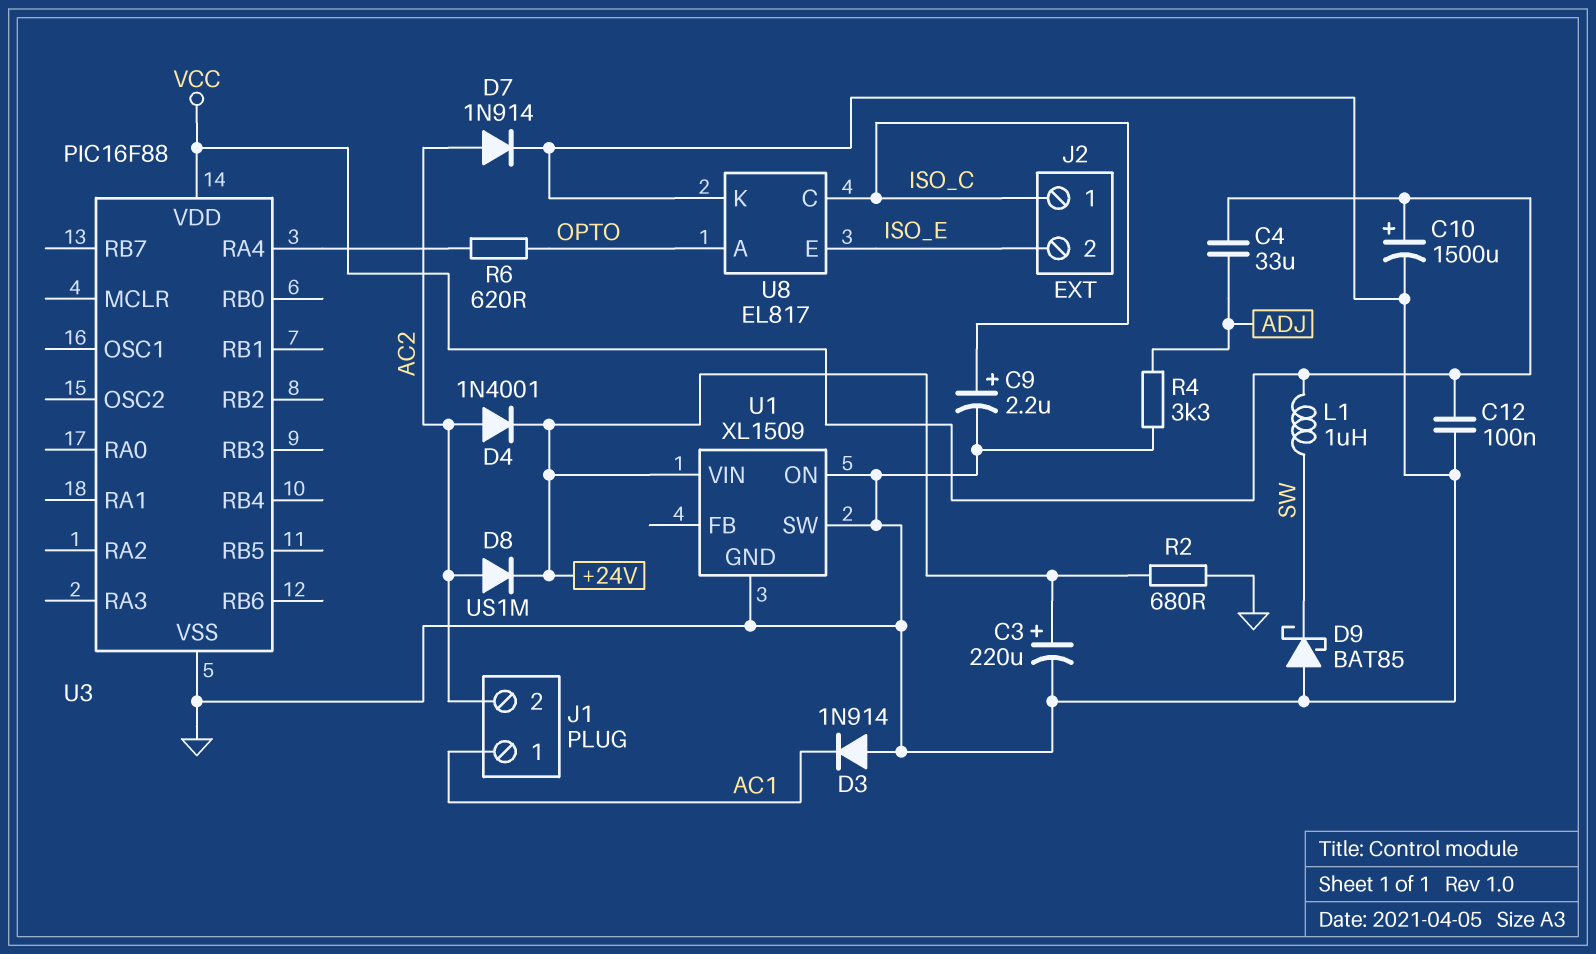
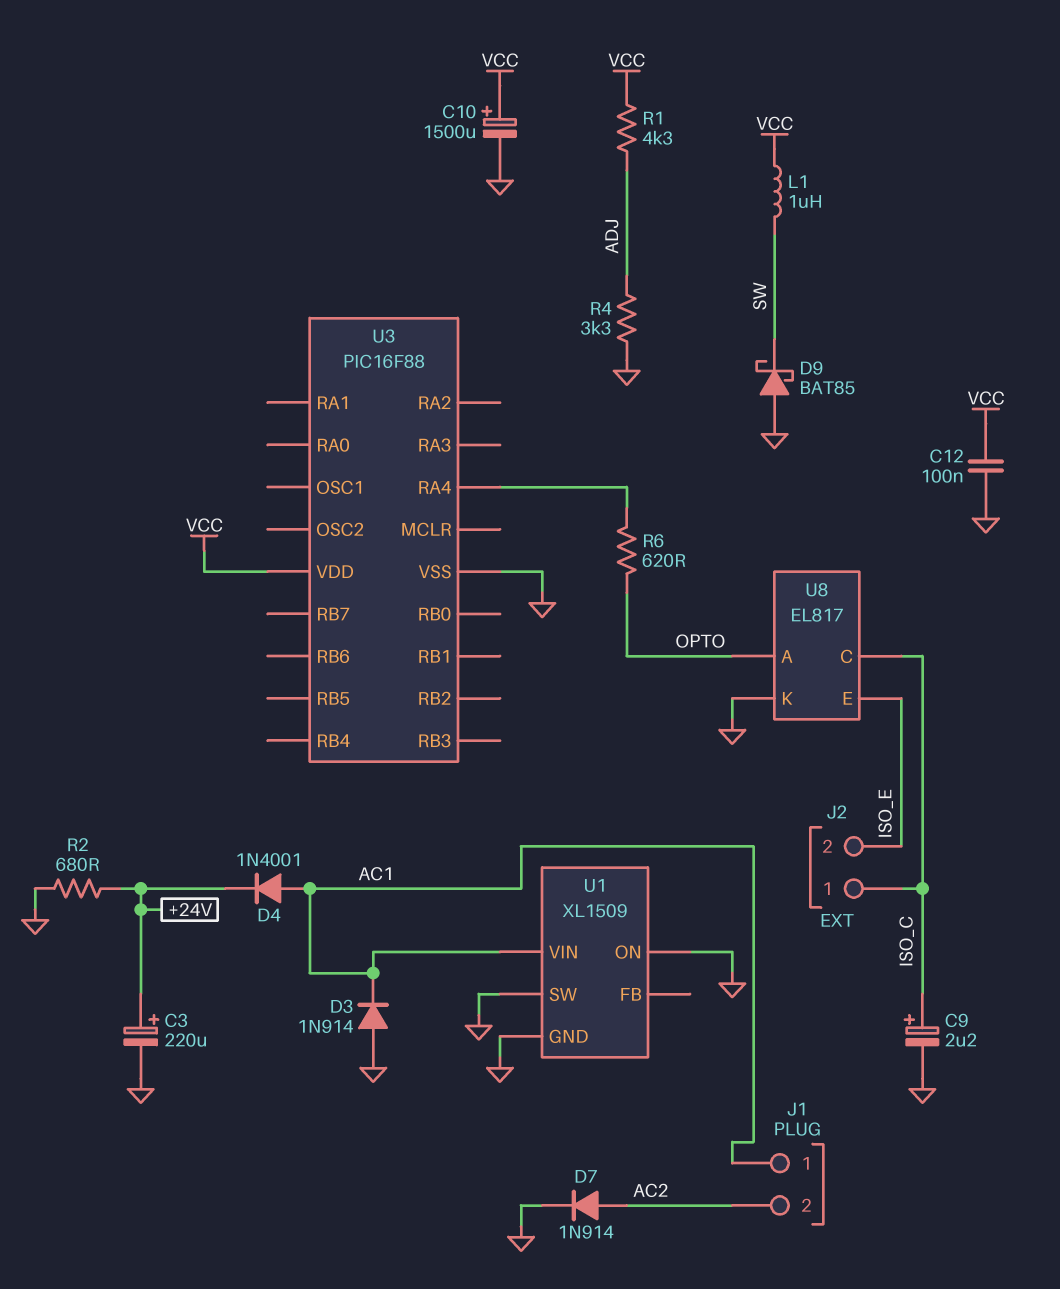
C4: 33uF (ADJ, VCC) -> none
D4: diode 1N4001 (A AC2, K +24V) -> diode 1N4001 (A AC1, K +24V)
D8: diode US1M (A AC2, K +24V) -> none
R1: none -> 4.3k (ADJ, VCC)
U1 pin VIN: +24V -> AC1

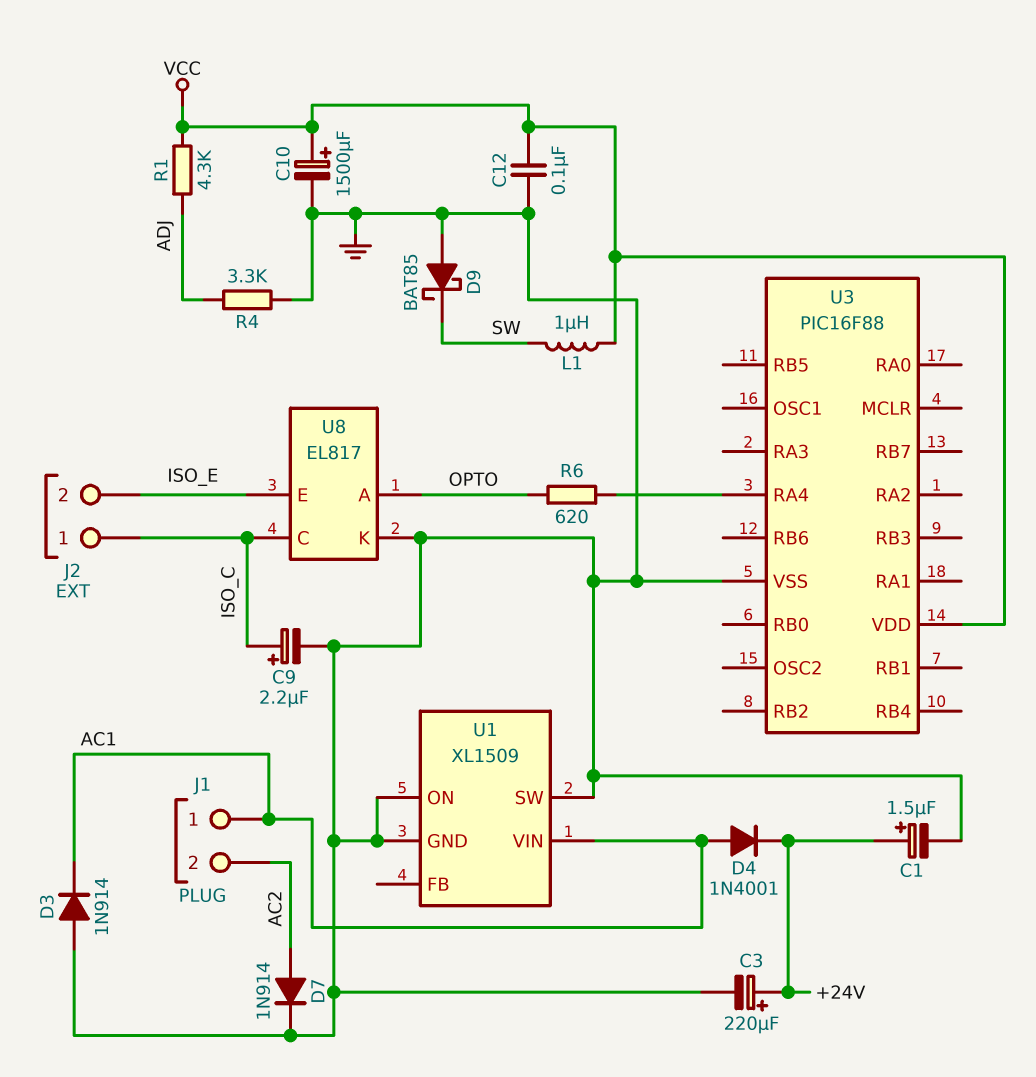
C1: none -> 1.5uF (plus +24V, minus GND)
R2: 680 (+24V, GND) -> none

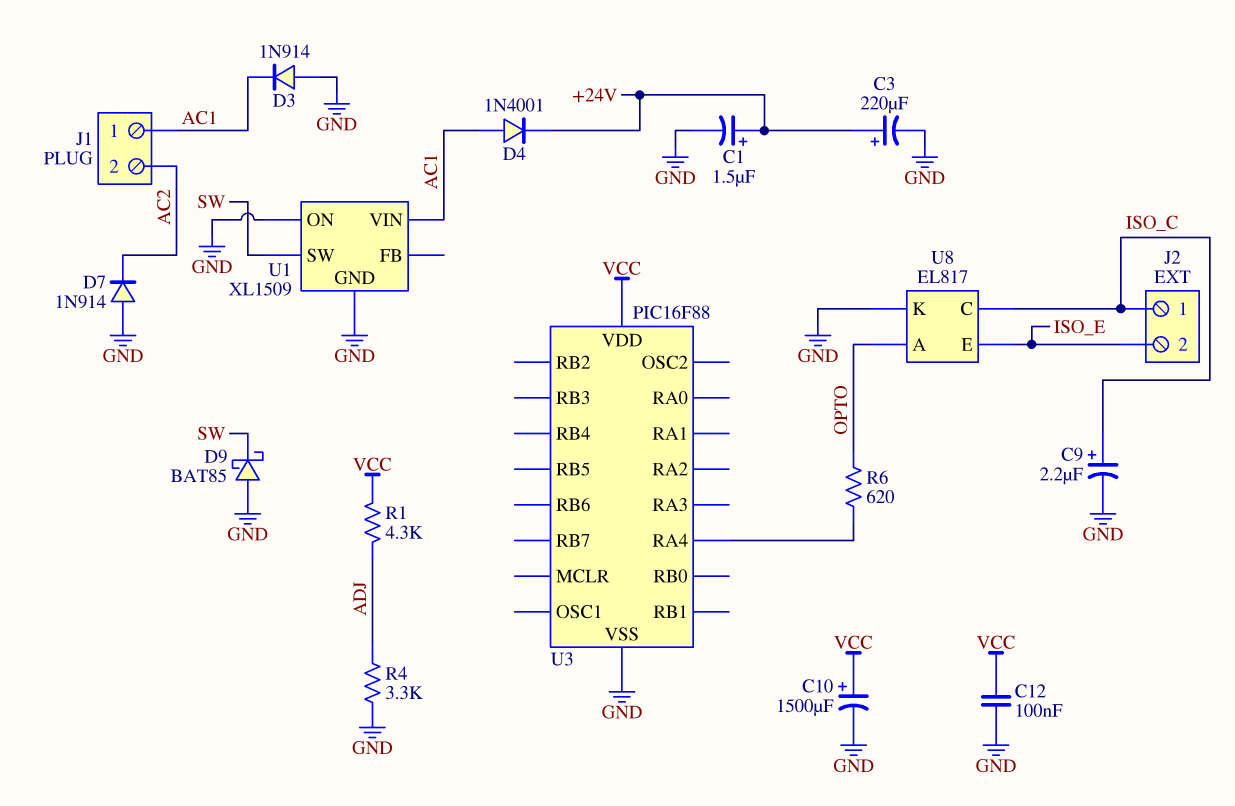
D7: diode 1N914 (A AC2, K GND) -> diode 1N914 (A GND, K AC2)
L1: 1uH (SW, VCC) -> none
U1 pin SW: GND -> SW

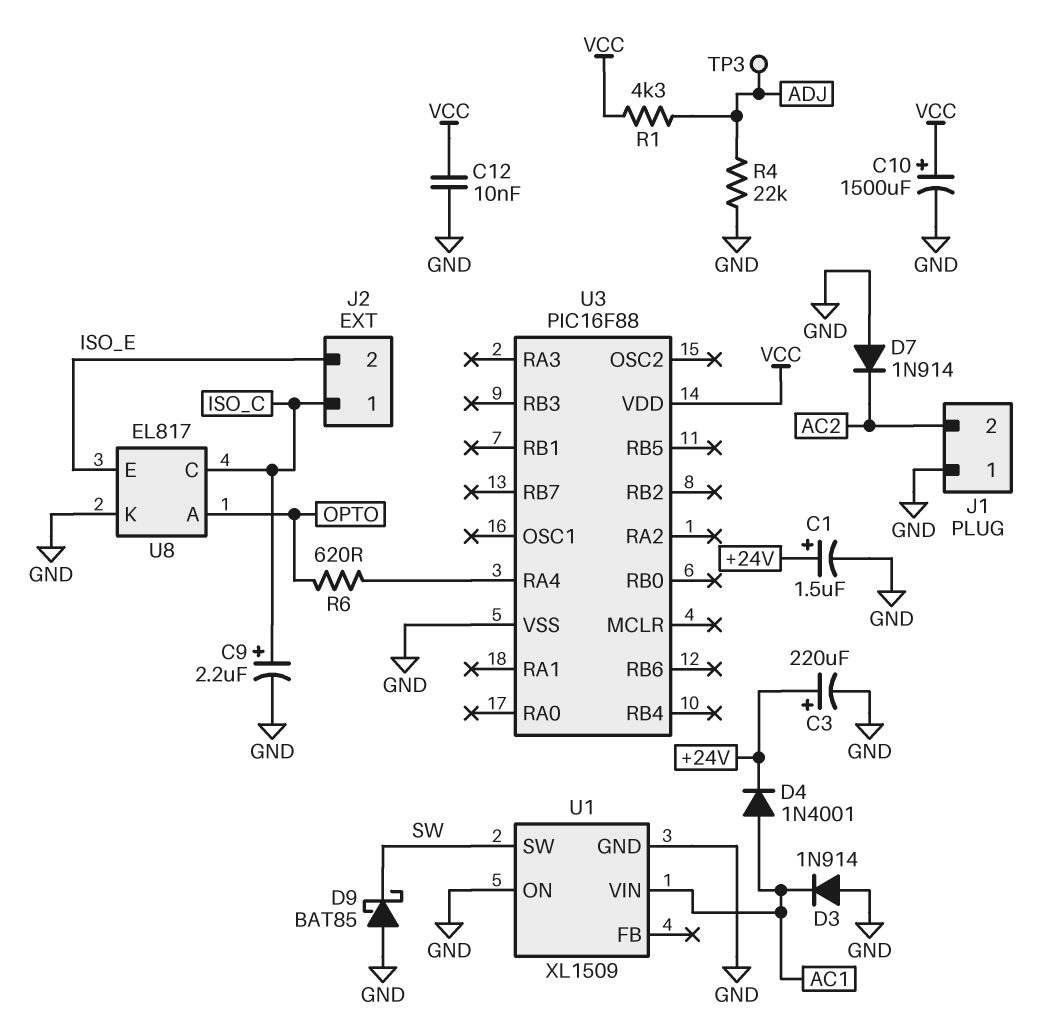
C12: 100nF (GND, VCC) -> 10nF (GND, VCC)
J1 pin 1: AC1 -> GND
R4: 3.3k (ADJ, GND) -> 22k (ADJ, GND)
TP3: none -> test point (ADJ)

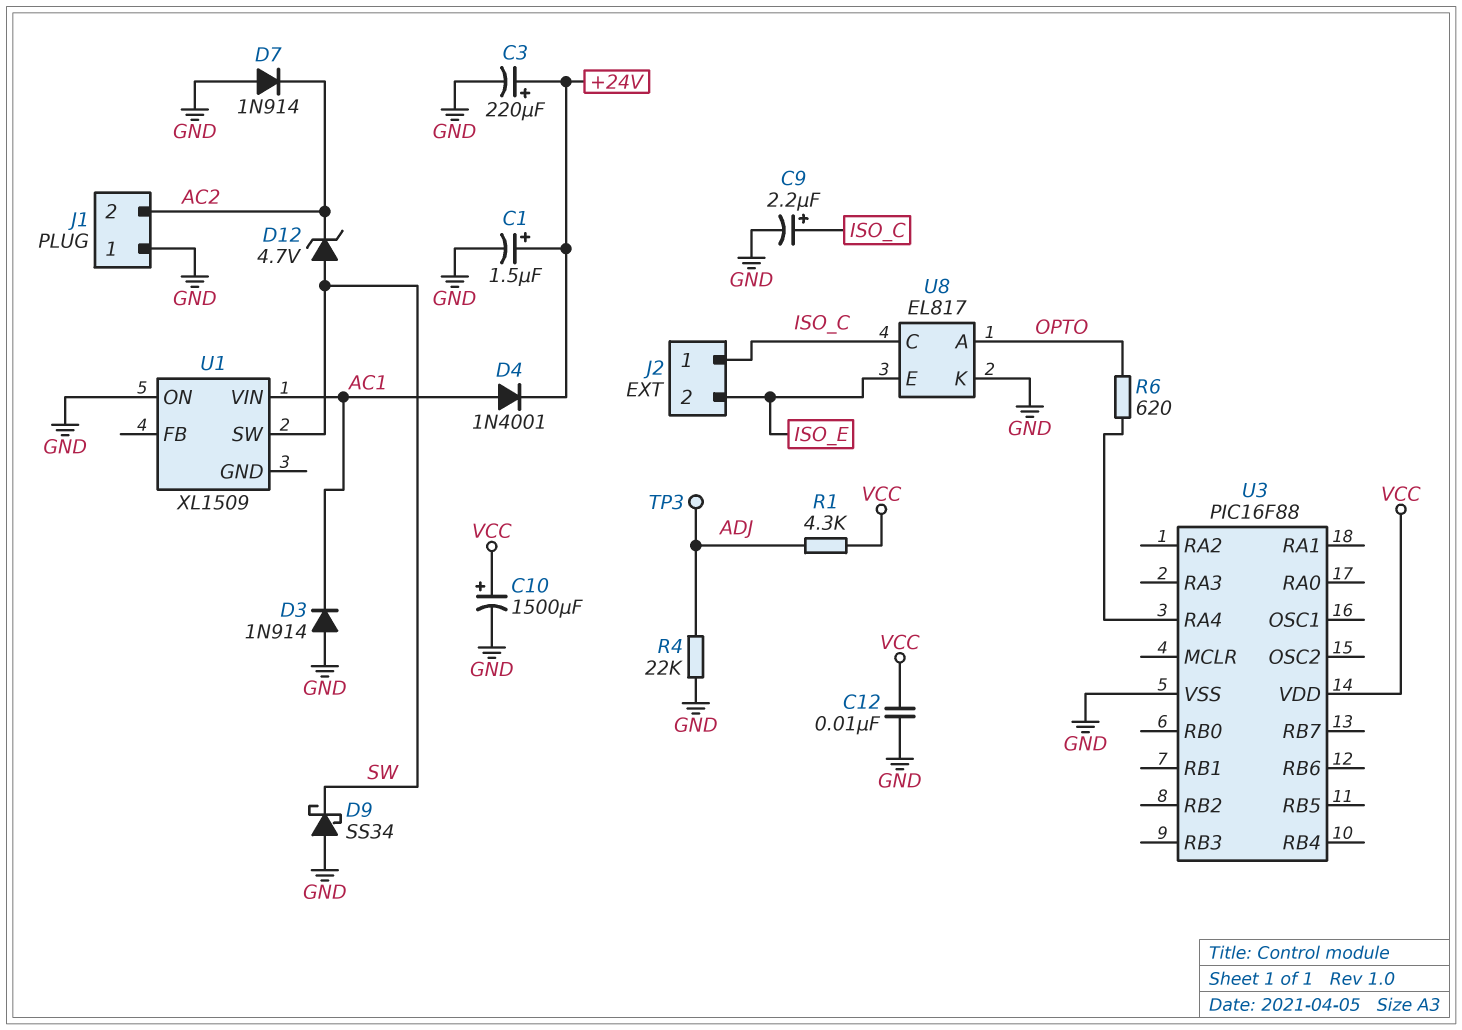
D9: schottky BAT85 (A GND, K SW) -> schottky SS34 (A GND, K SW)
D12: none -> zener 4.7V (A SW, K AC2)
U1 pin GND: GND -> none

